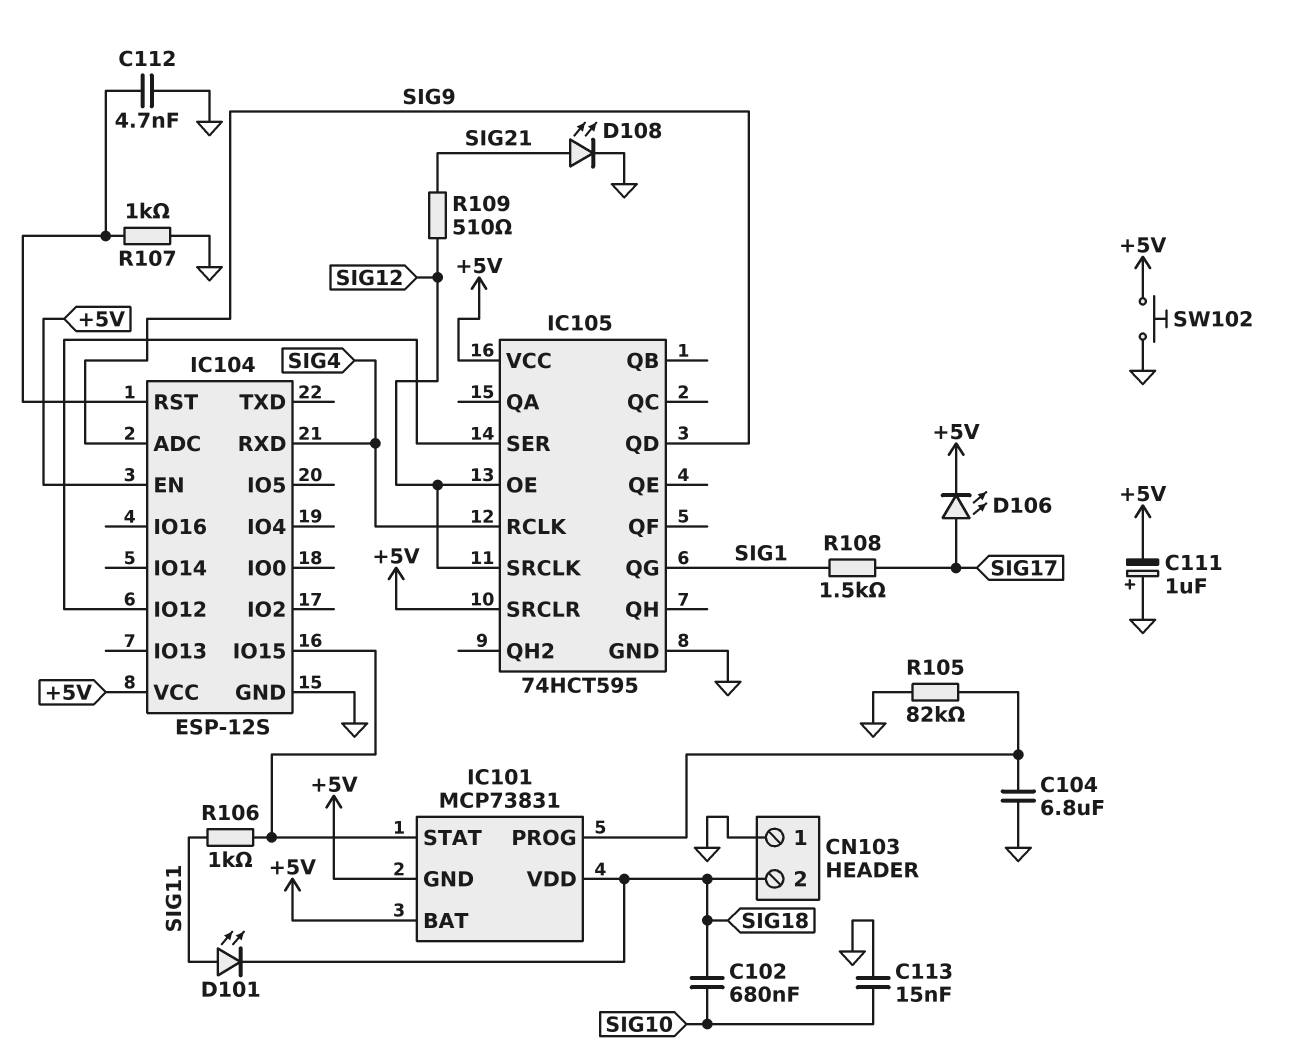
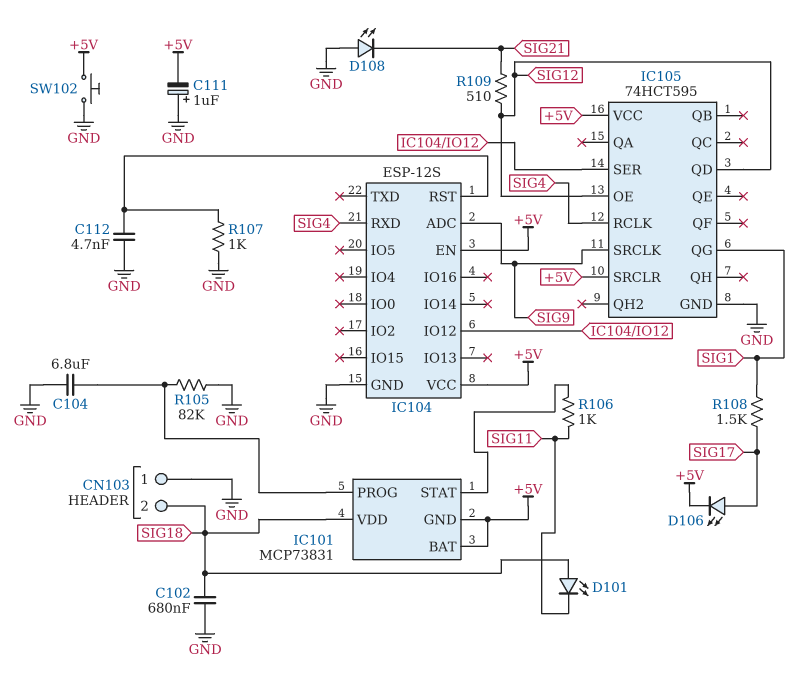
C102: 680nF (SIG10, SIG18) -> 680nF (GND, SIG18)
C113: 15nF (GND, SIG10) -> none
D101: LED (A SIG11, K SIG18) -> LED (A SIG18, K SIG11)
D108: LED (A SIG21, K GND) -> LED (A GND, K SIG21)
IC104 pin IO15: IC101/STAT -> none
IC105 pin QD: SIG9 -> SIG12
IC105 pin SRCLK: SIG12 -> SIG9

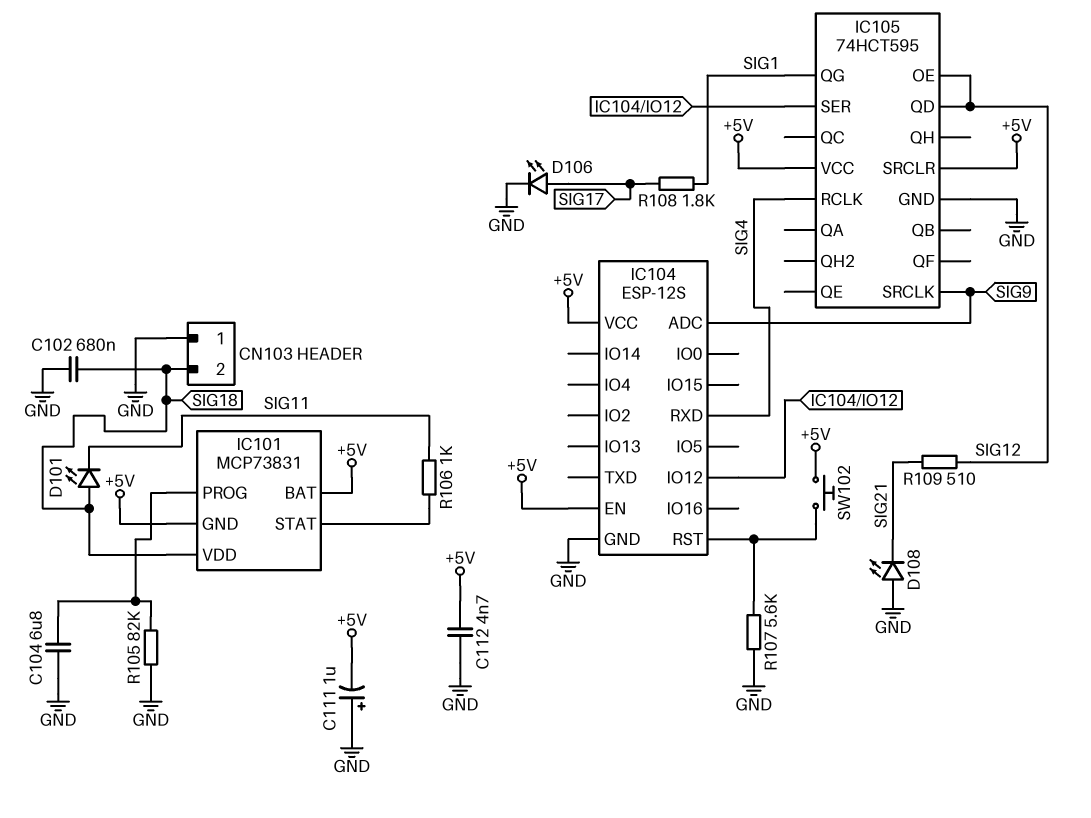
C112: 4.7nF (GND, IC104/RST) -> 4.7nF (+5V, GND)
D106: LED (A SIG17, K +5V) -> LED (A SIG17, K GND)
R107: 1k (GND, IC104/RST) -> 5.6k (GND, IC104/RST)
R108: 1.5k (SIG1, SIG17) -> 1.8k (SIG1, SIG17)
SW102: button (+5V, GND) -> button (+5V, IC104/RST)

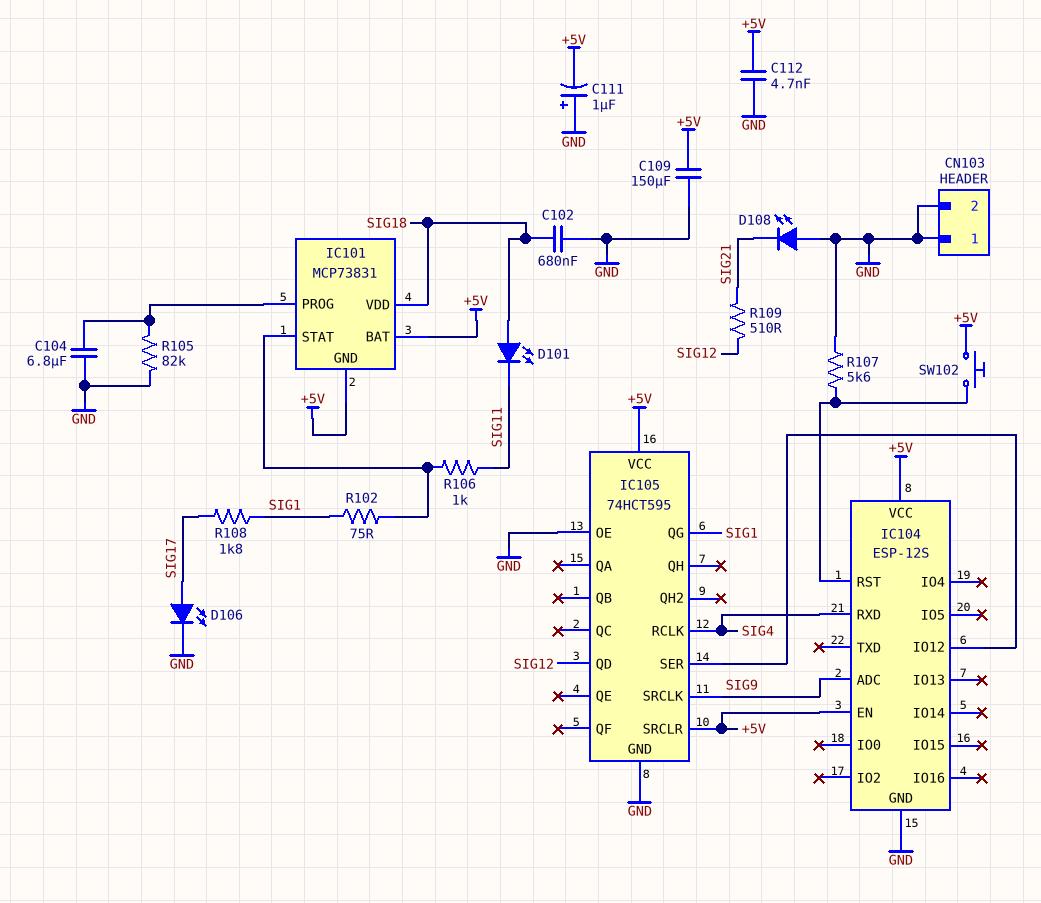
C109: none -> 150uF (+5V, GND)
CN103 pin 2: SIG18 -> GND
IC105 pin OE: SIG12 -> GND
R102: none -> 75 (IC101/STAT, SIG1)

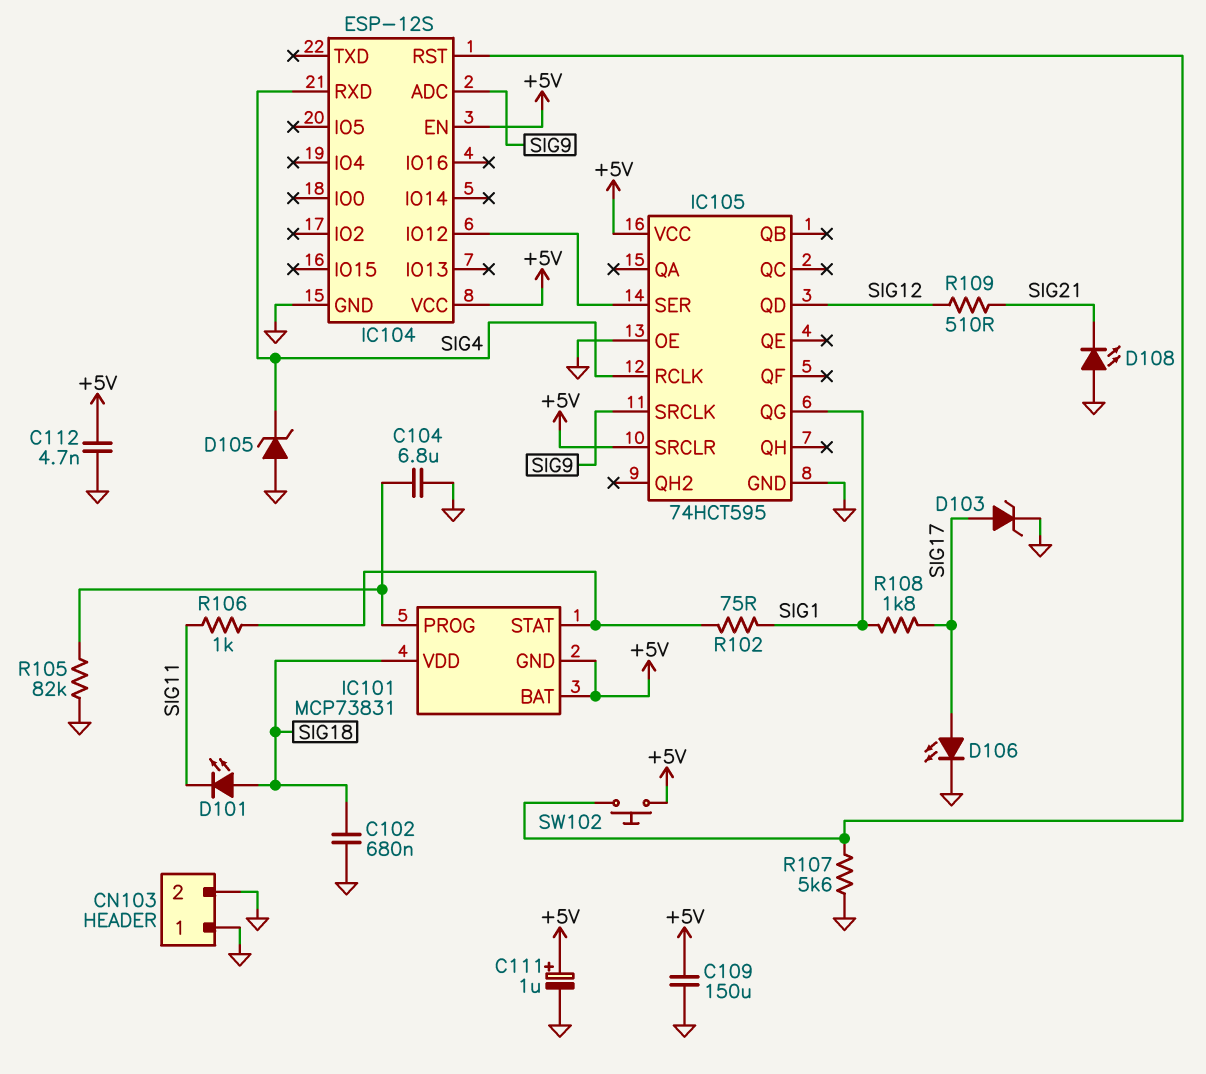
C111: 1uF (plus GND, minus +5V) -> 1uF (plus +5V, minus GND)
D103: none -> zener (A SIG17, K GND)
D105: none -> zener (A GND, K SIG4)

